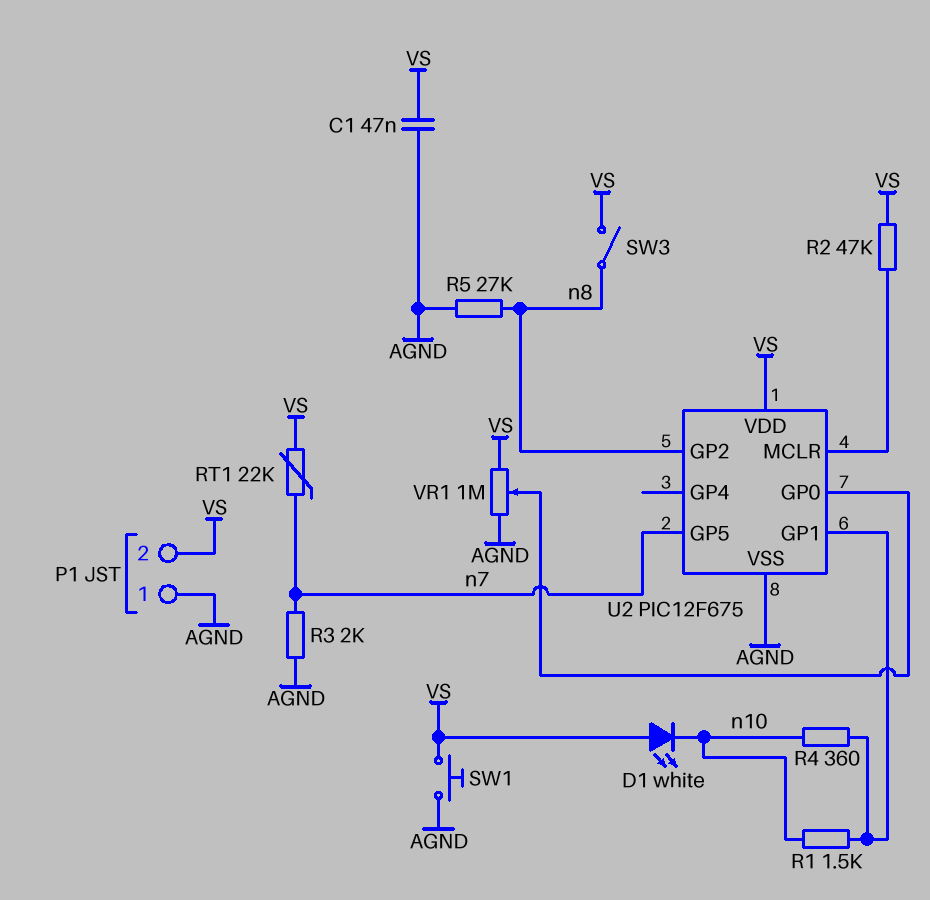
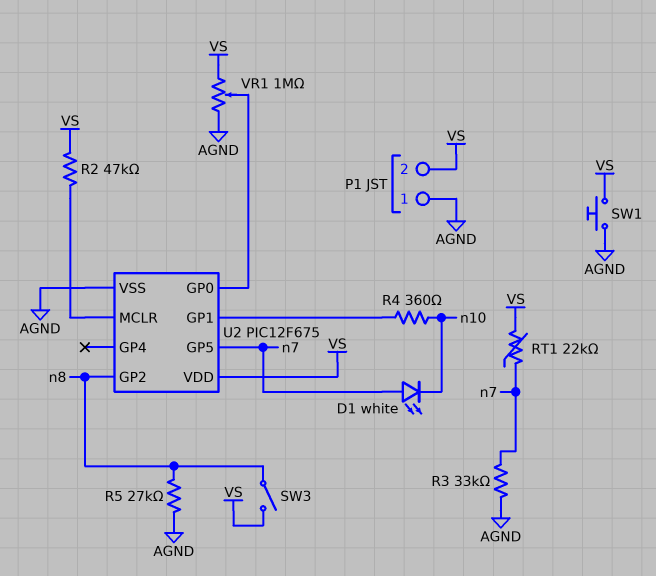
C1: 47nF (AGND, VS) -> none
D1: LED white (A VS, K n10) -> LED white (A n7, K n10)
R1: 1.5k (U2/GP1, n10) -> none
R3: 2k (AGND, n7) -> 33k (AGND, n7)

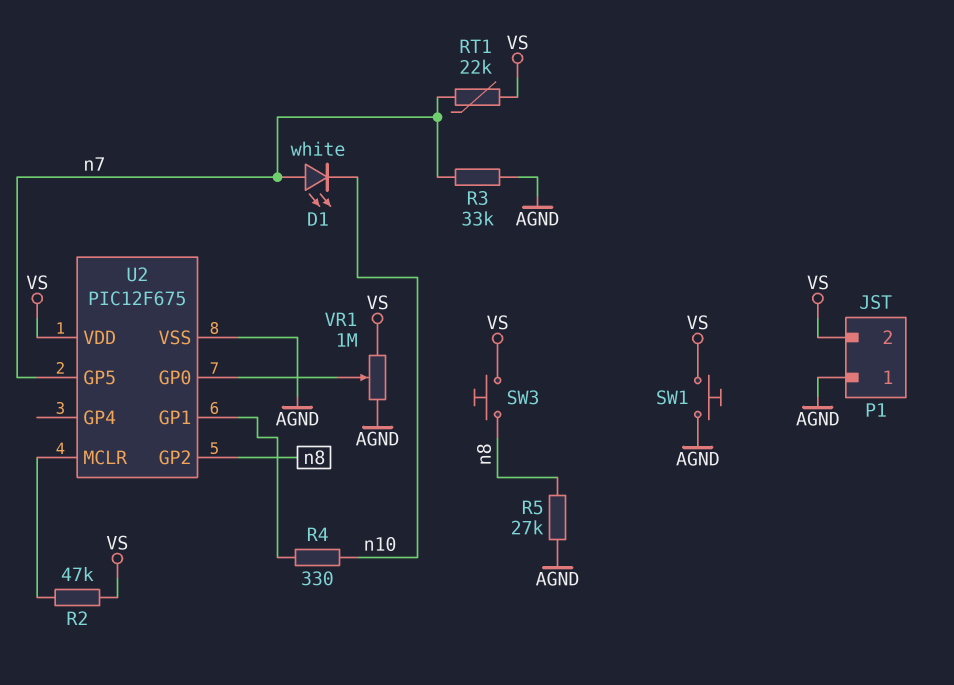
R4: 360 (U2/GP1, n10) -> 330 (U2/GP1, n10)
SW3: switch (VS, n8) -> button (VS, n8)

